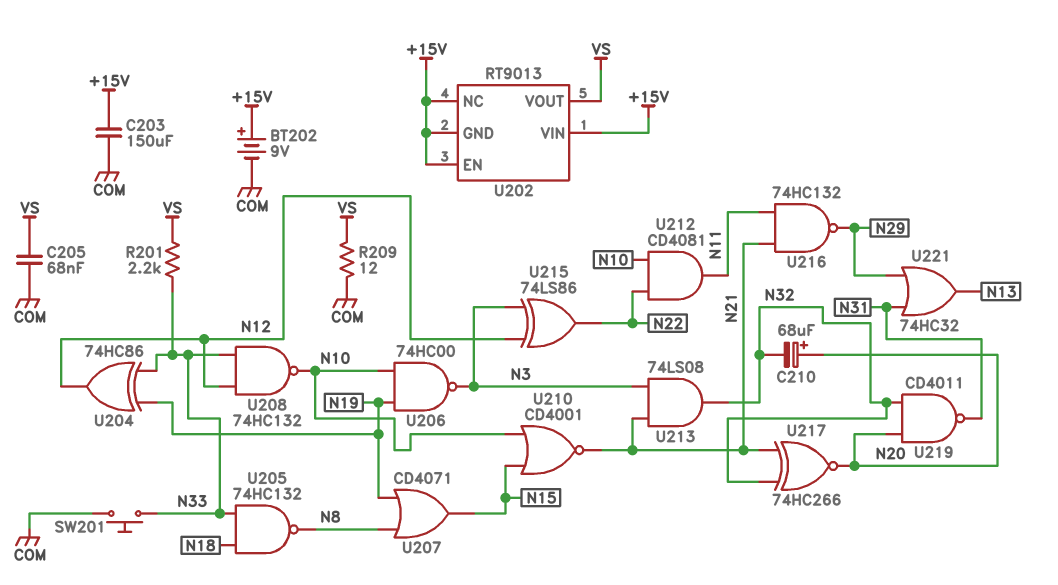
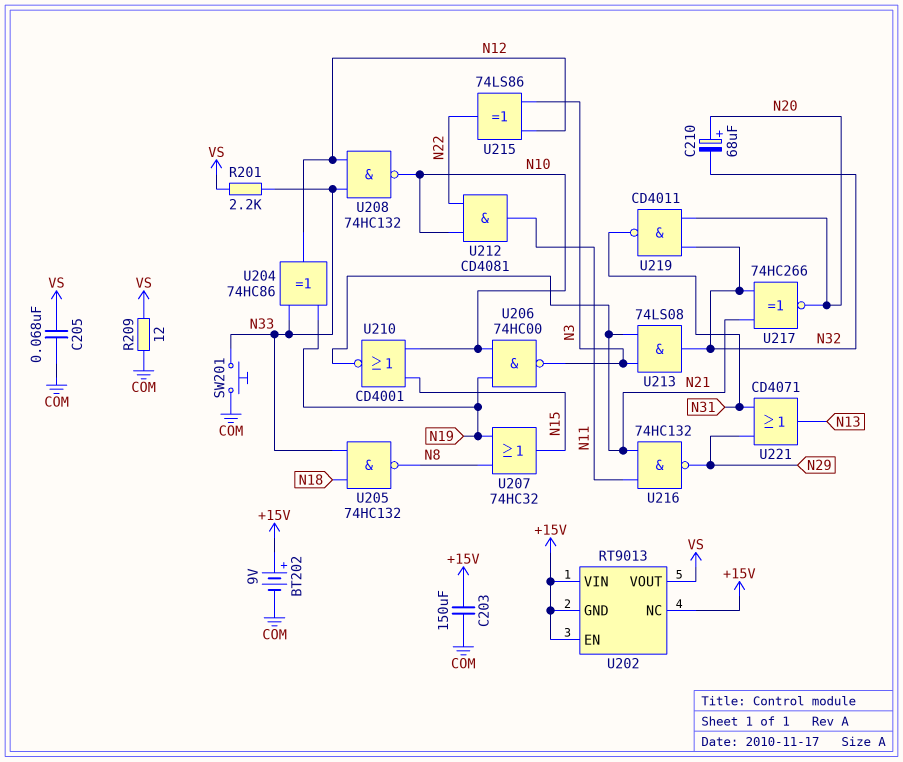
U207: OR CD4071 (in N8, in N19, out N15) -> OR 74HC32 (in N8, in N19, out N15)
U221: OR 74HC32 (in N29, in N31, out N13) -> OR CD4071 (in N29, in N31, out N13)

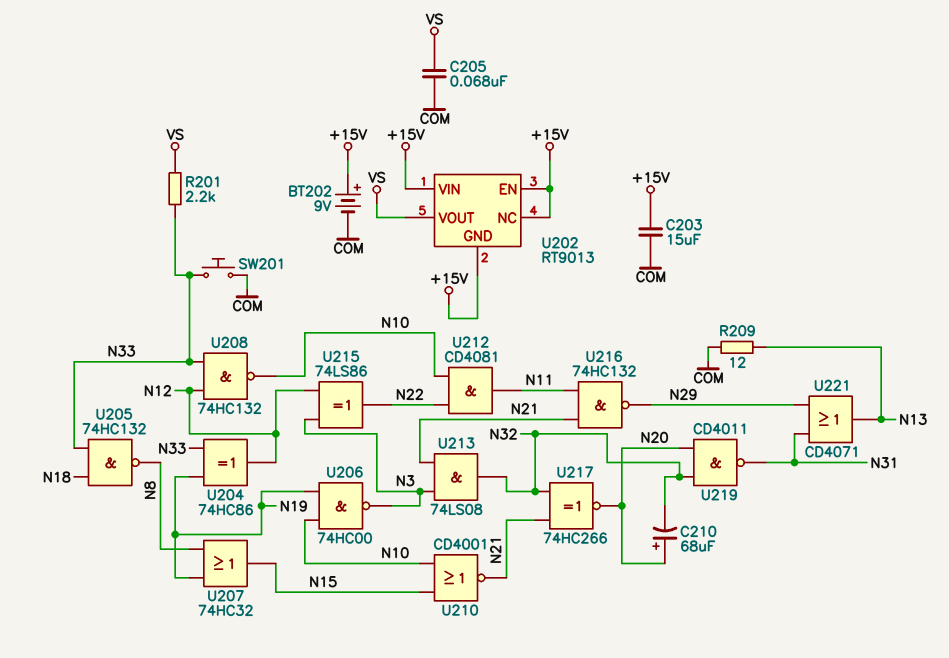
C203: 150uF (+15V, COM) -> 15uF (+15V, COM)
R209: 12 (COM, VS) -> 12 (COM, N13)

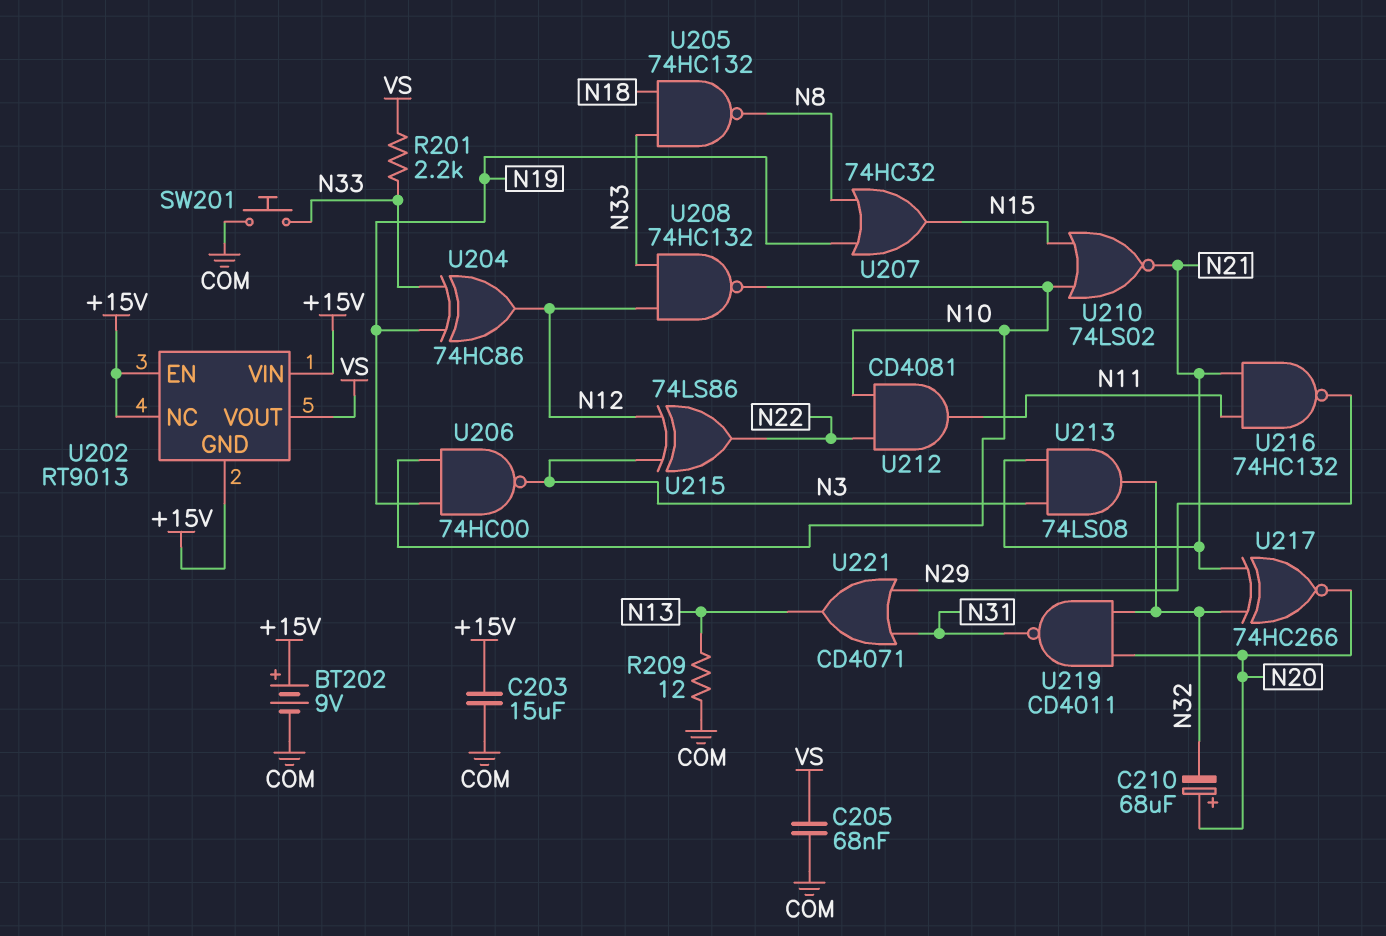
U210: NOR CD4001 (in N10, in N15, out N21) -> NOR 74LS02 (in N10, in N15, out N21)

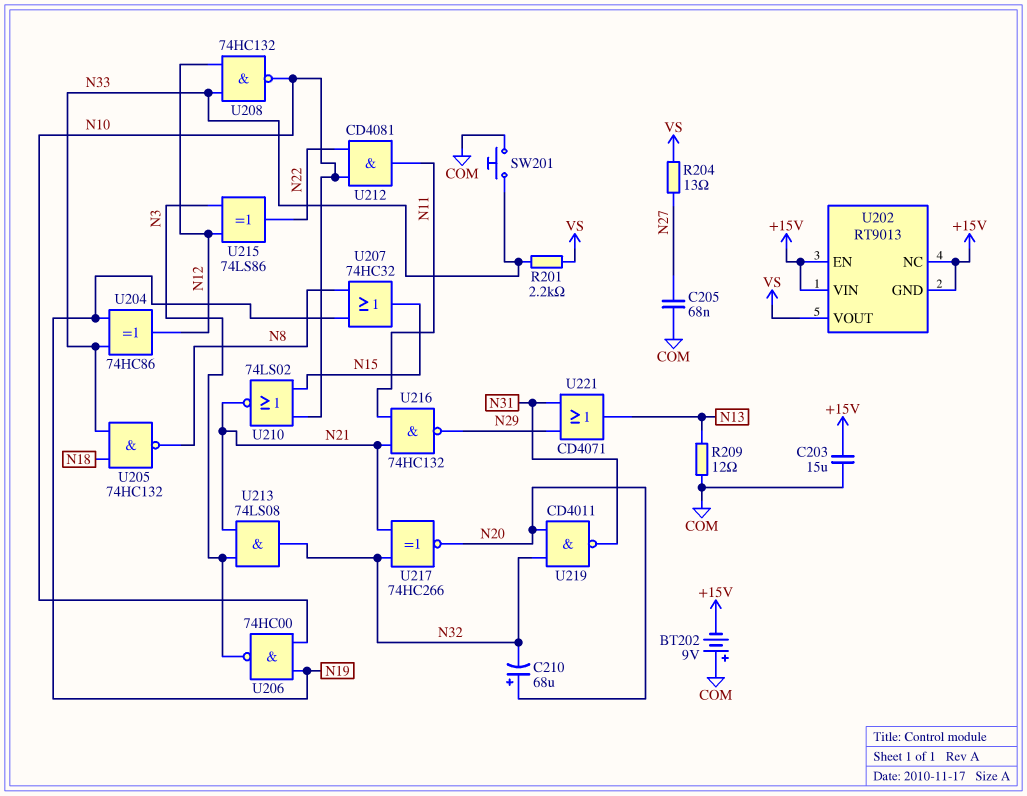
BT202: 9V (plus +15V, minus COM) -> 9V (plus COM, minus +15V)
C205: 68nF (COM, VS) -> 68nF (COM, N27)
R204: none -> 13 (N27, VS)

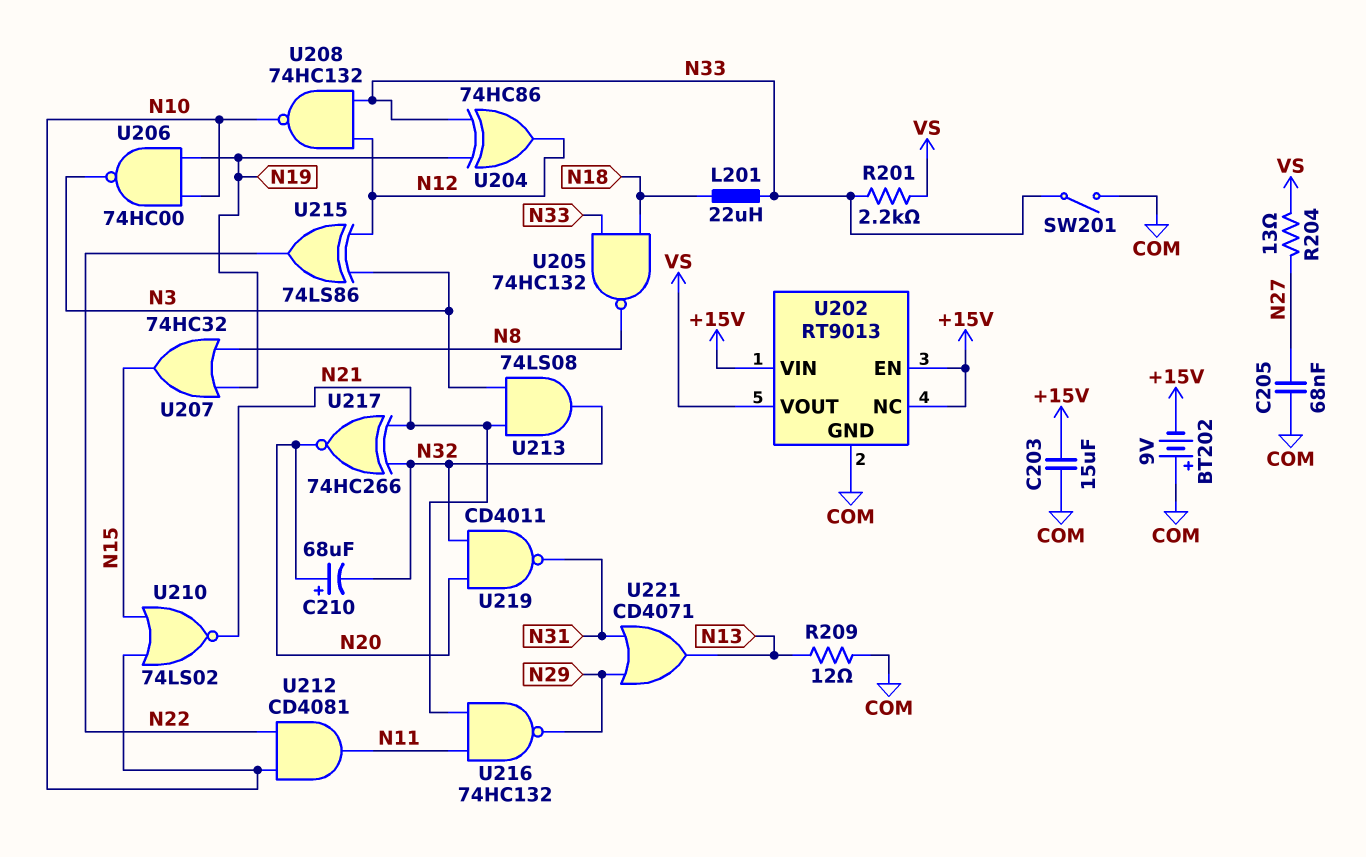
L201: none -> 22uH (N18, N33)
SW201: button (COM, N33) -> switch (COM, N33)
U202 pin GND: +15V -> COM

